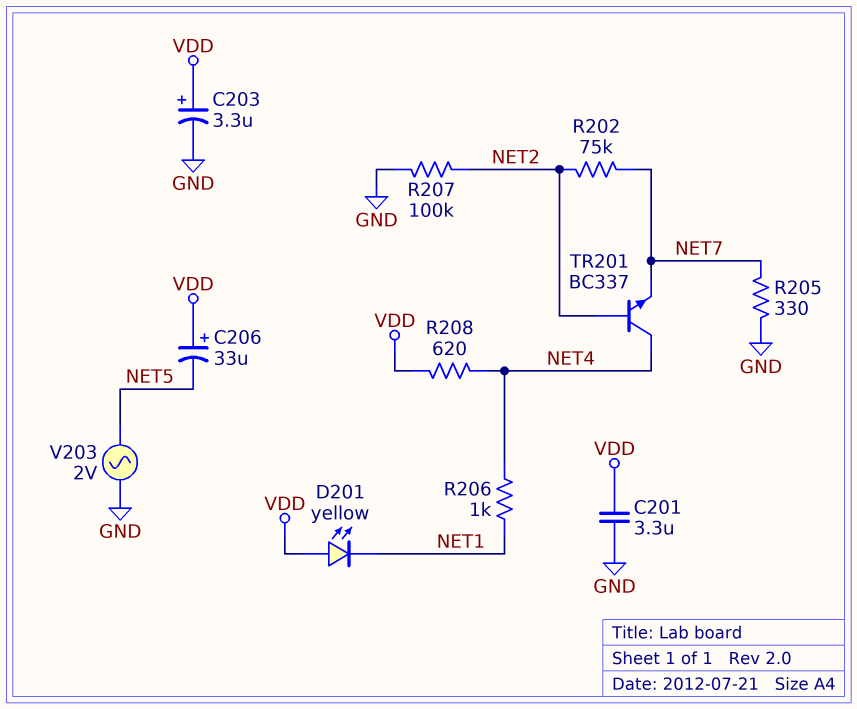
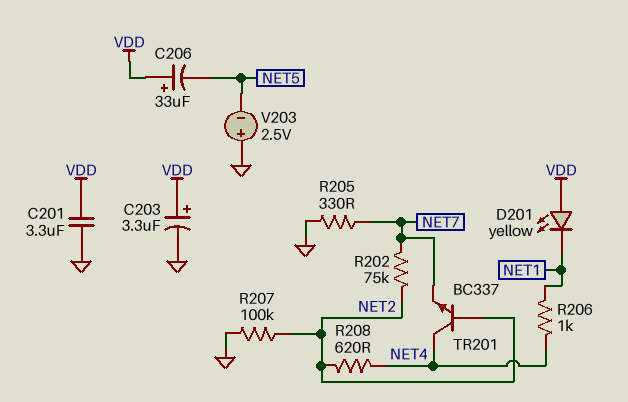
R208: 620 (NET4, VDD) -> 620 (NET2, NET4)
V203: AC 2V (GND, NET5) -> 2.5V (plus GND, minus NET5)

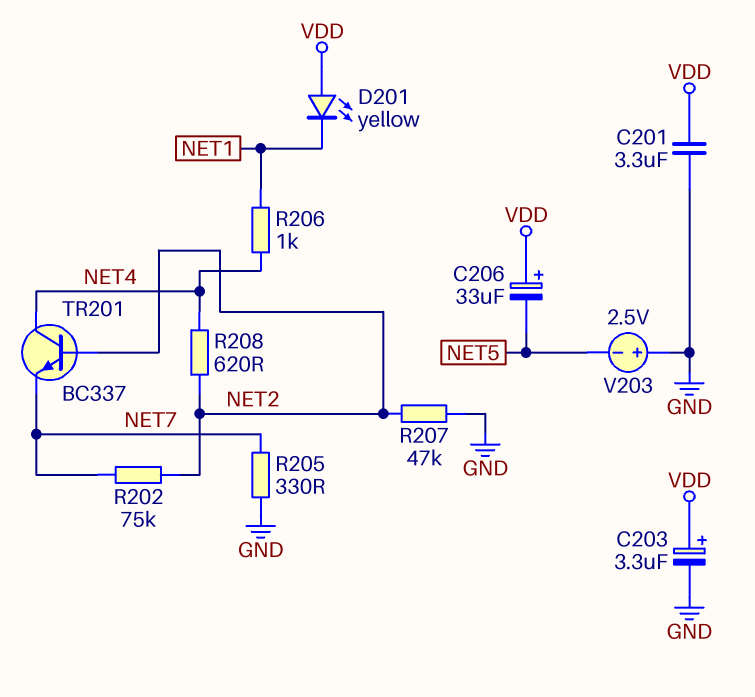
R207: 100k (GND, NET2) -> 47k (GND, NET2)

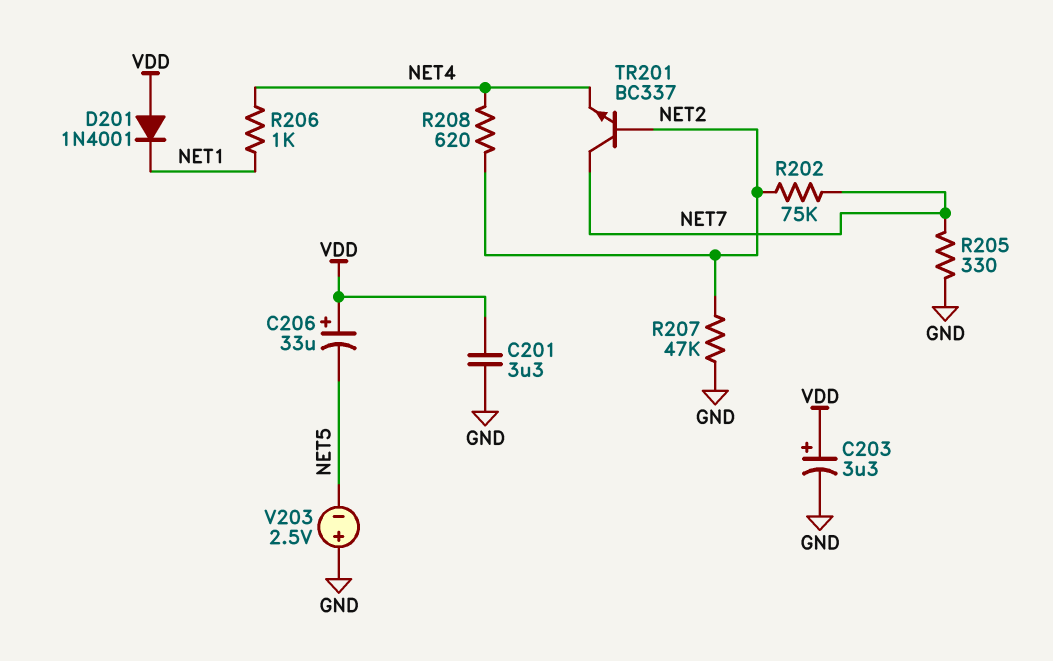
D201: LED yellow (A VDD, K NET1) -> diode 1N4001 (A VDD, K NET1)
TR201: NPN BC337 (B NET2, C NET4, E NET7) -> NPN BC337 (B NET2, C NET7, E NET4)

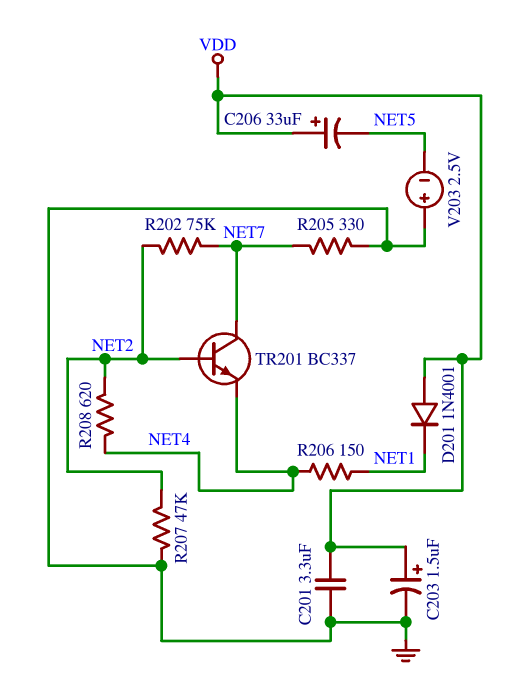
C203: 3.3uF (plus VDD, minus GND) -> 1.5uF (plus VDD, minus GND)
R206: 1k (NET1, NET4) -> 150 (NET1, NET4)

